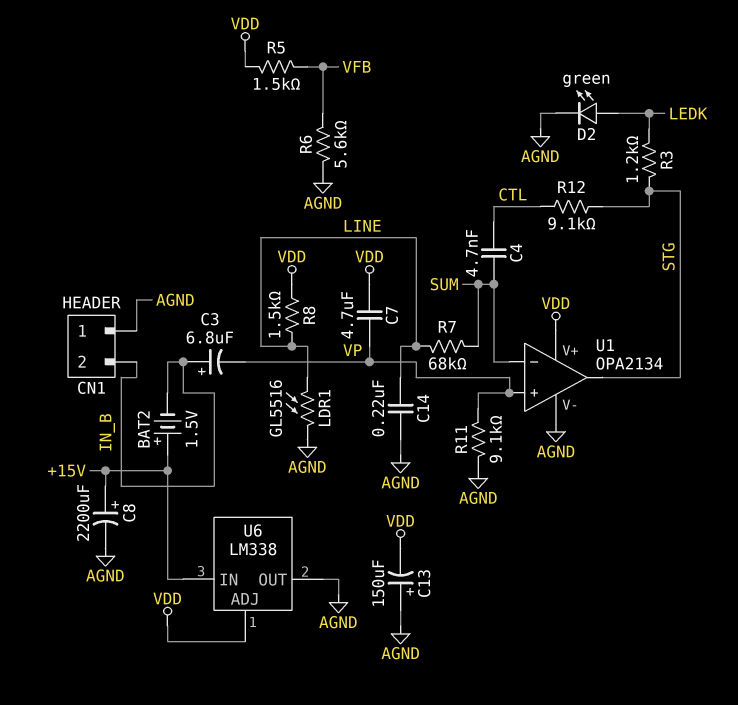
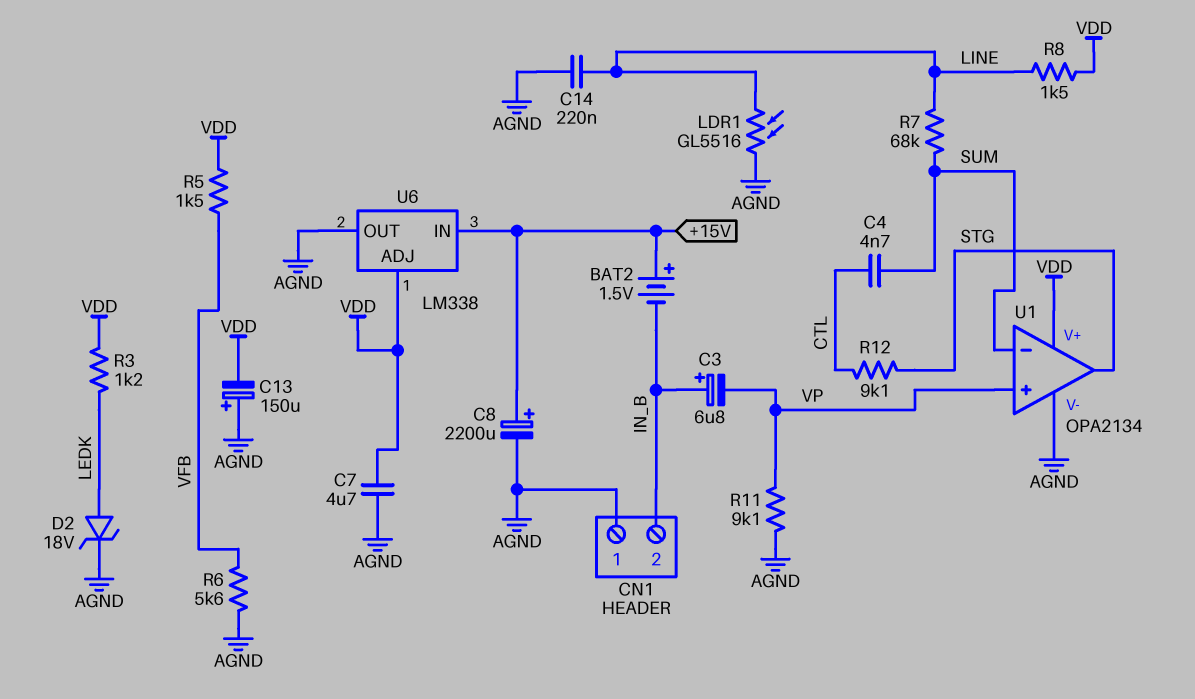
C7: 4.7uF (VDD, VP) -> 4.7uF (AGND, VDD)
D2: LED green (A LEDK, K AGND) -> zener 18V (A LEDK, K AGND)
R3: 1.2k (LEDK, STG) -> 1.2k (LEDK, VDD)

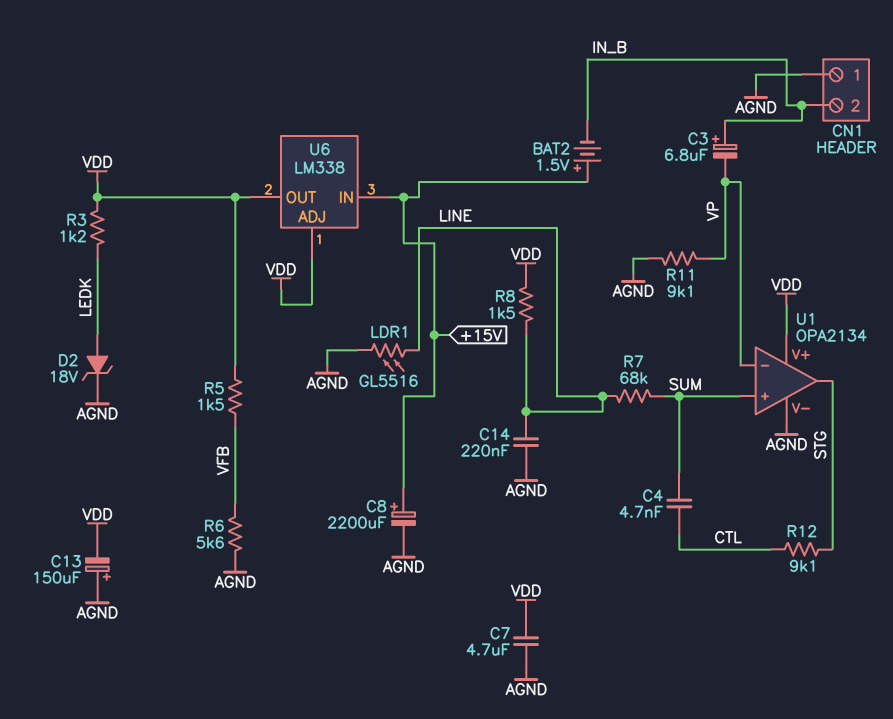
U1 pin in+: VP -> SUM
U1 pin in-: SUM -> VP
U6 pin OUT: AGND -> VDD

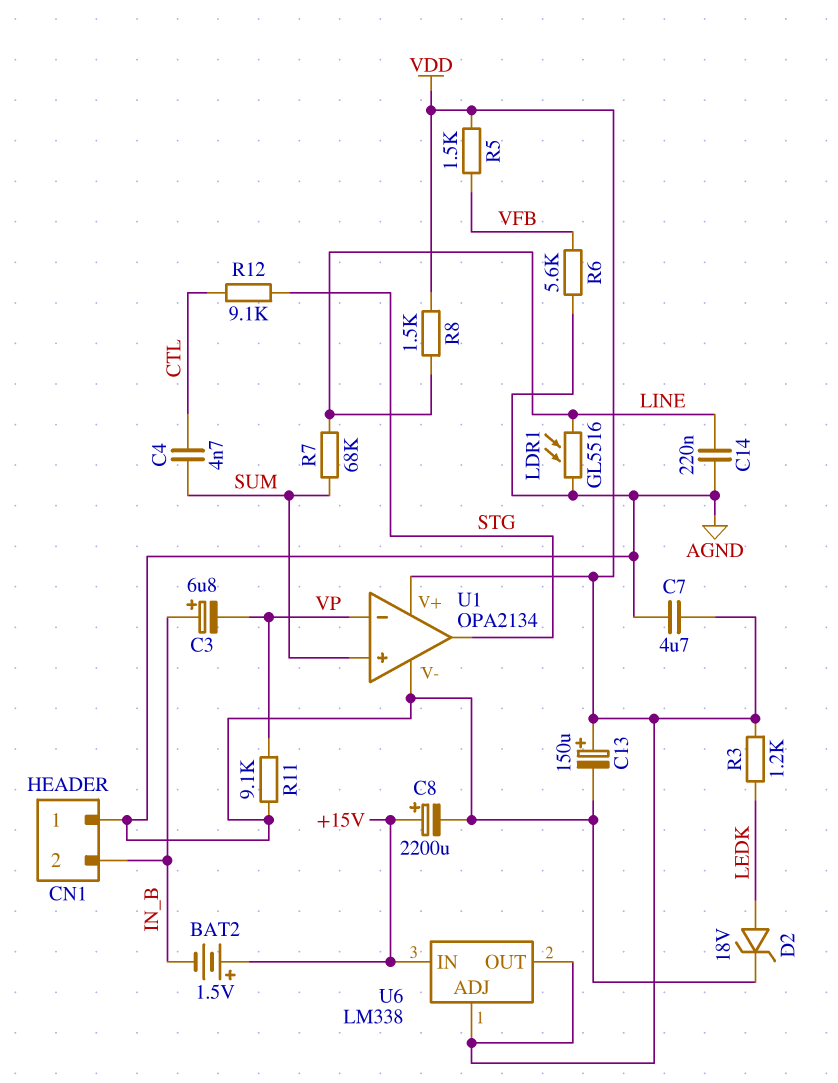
C13: 150uF (plus AGND, minus VDD) -> 150uF (plus VDD, minus AGND)

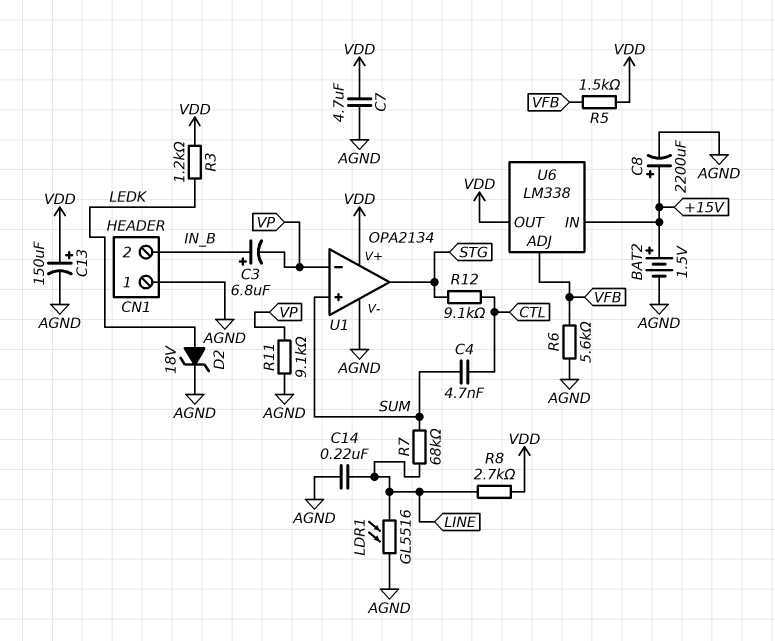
BAT2: 1.5V (plus +15V, minus IN_B) -> 1.5V (plus +15V, minus AGND)
R8: 1.5k (LINE, VDD) -> 2.7k (LINE, VDD)
U6 pin ADJ: VDD -> VFB

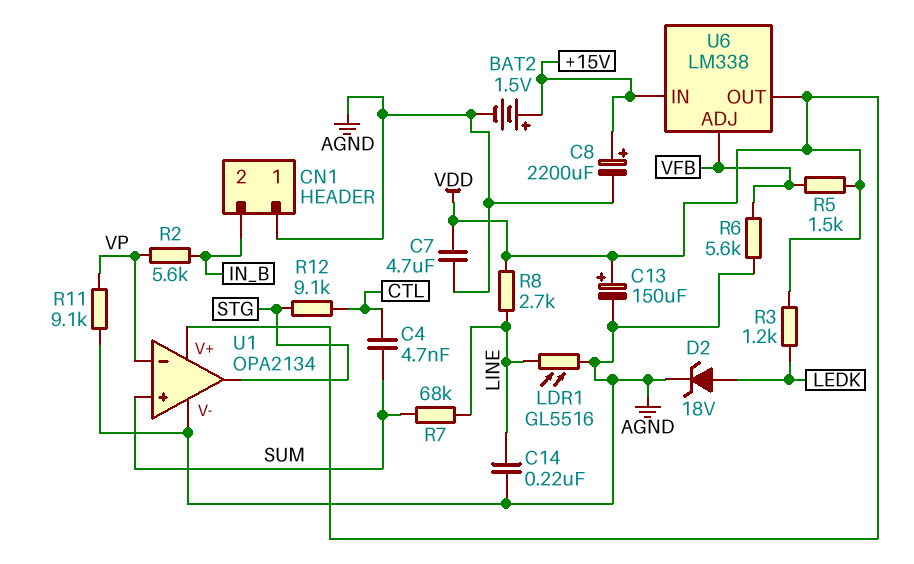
C3: 6.8uF (plus IN_B, minus VP) -> none
R2: none -> 5.6k (IN_B, VP)

